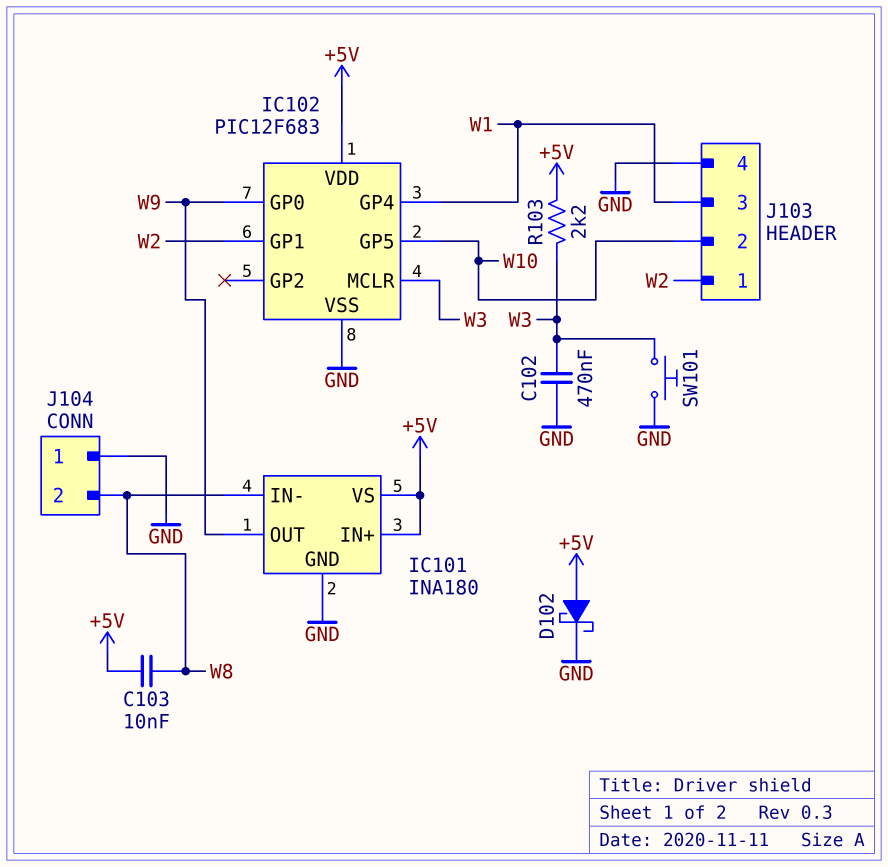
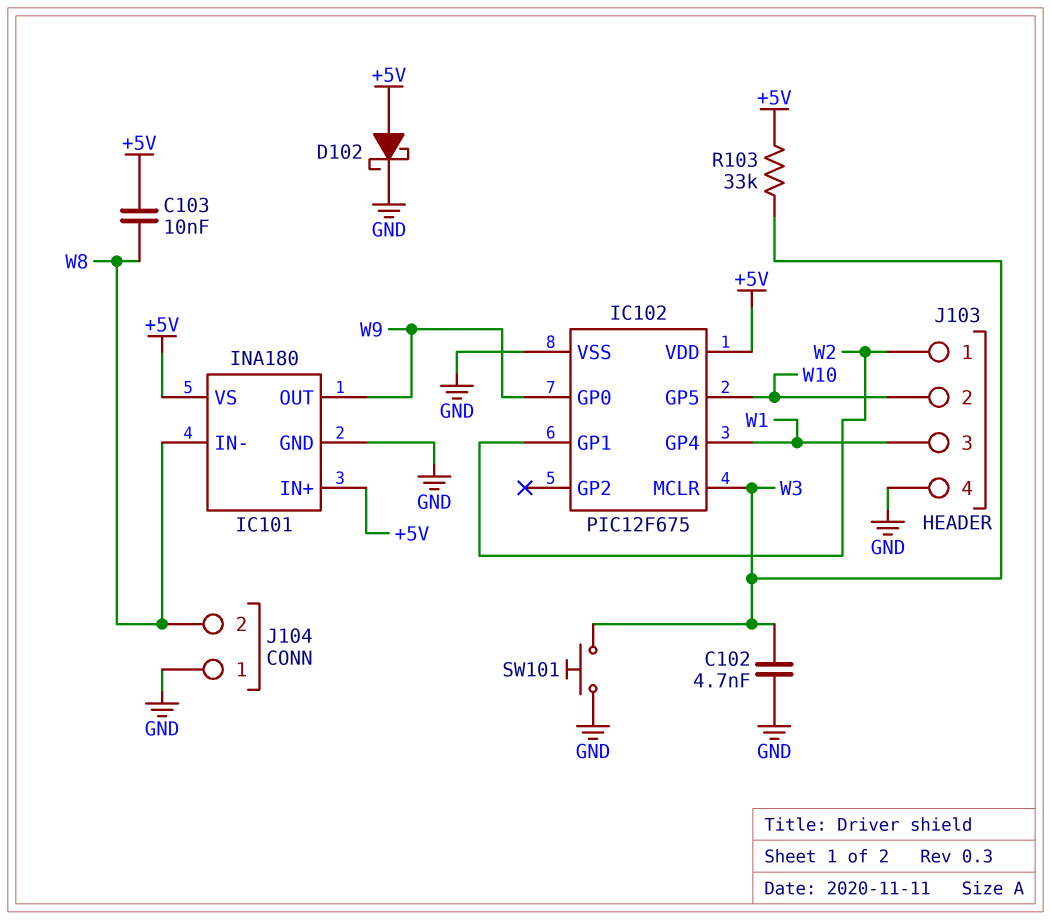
C102: 470nF (GND, W3) -> 4.7nF (GND, W3)
IC102: PIC12F683 -> PIC12F675
R103: 2.2k (+5V, W3) -> 33k (+5V, W3)

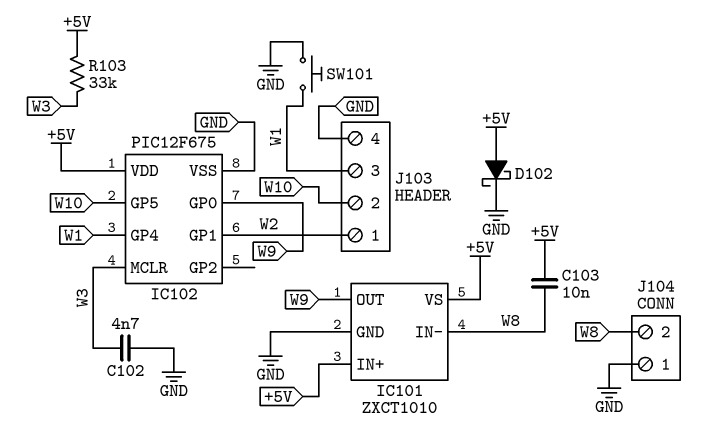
IC101: INA180 -> ZXCT1010
SW101: button (GND, W3) -> button (GND, W1)

